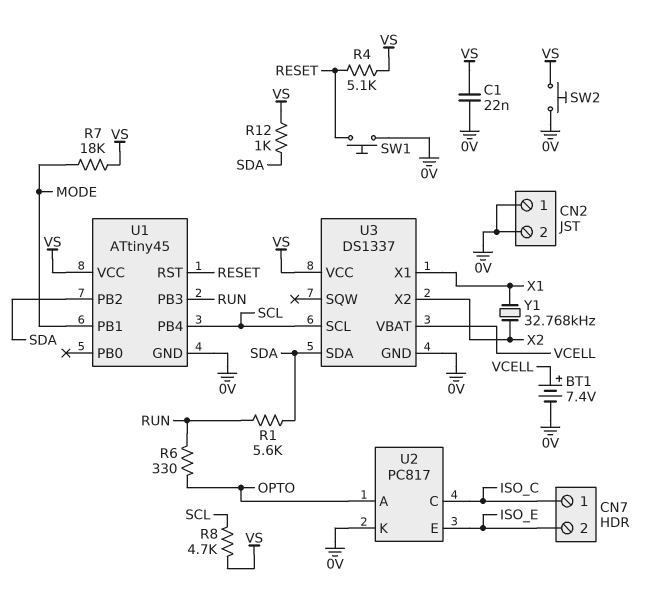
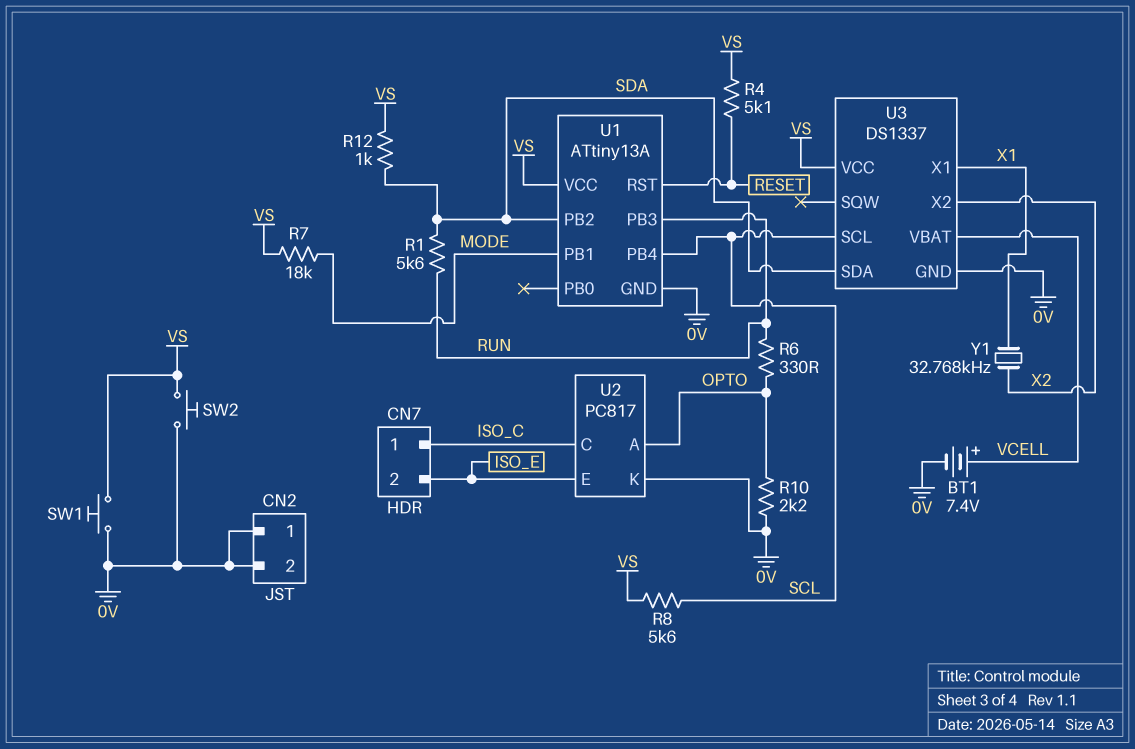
C1: 22nF (0V, VS) -> none
R8: 4.7k (SCL, VS) -> 5.6k (SCL, VS)
R10: none -> 2.2k (0V, OPTO)
SW1: button (0V, RESET) -> button (0V, VS)
U1: ATtiny45 -> ATtiny13A

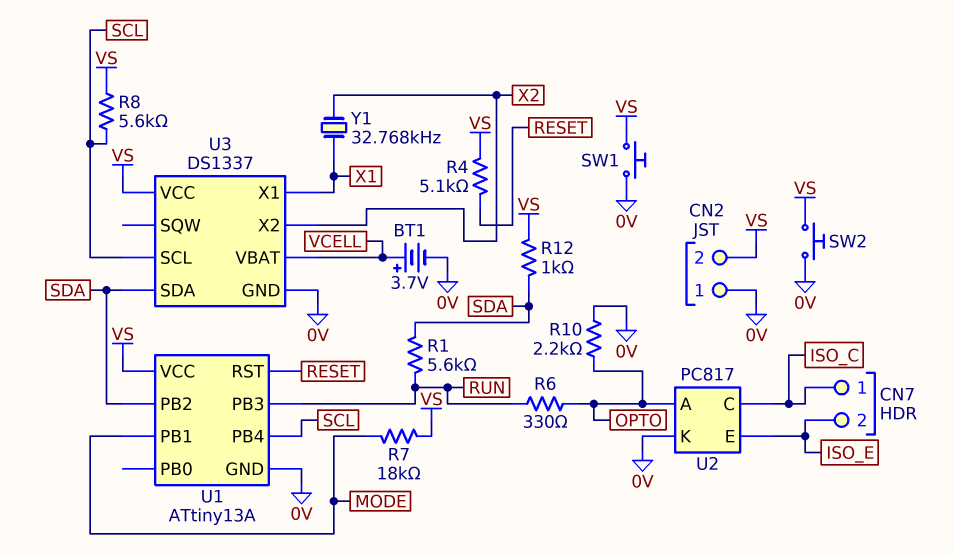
BT1: 7.4V (plus VCELL, minus 0V) -> 3.7V (plus VCELL, minus 0V)
CN2 pin 2: 0V -> VS

